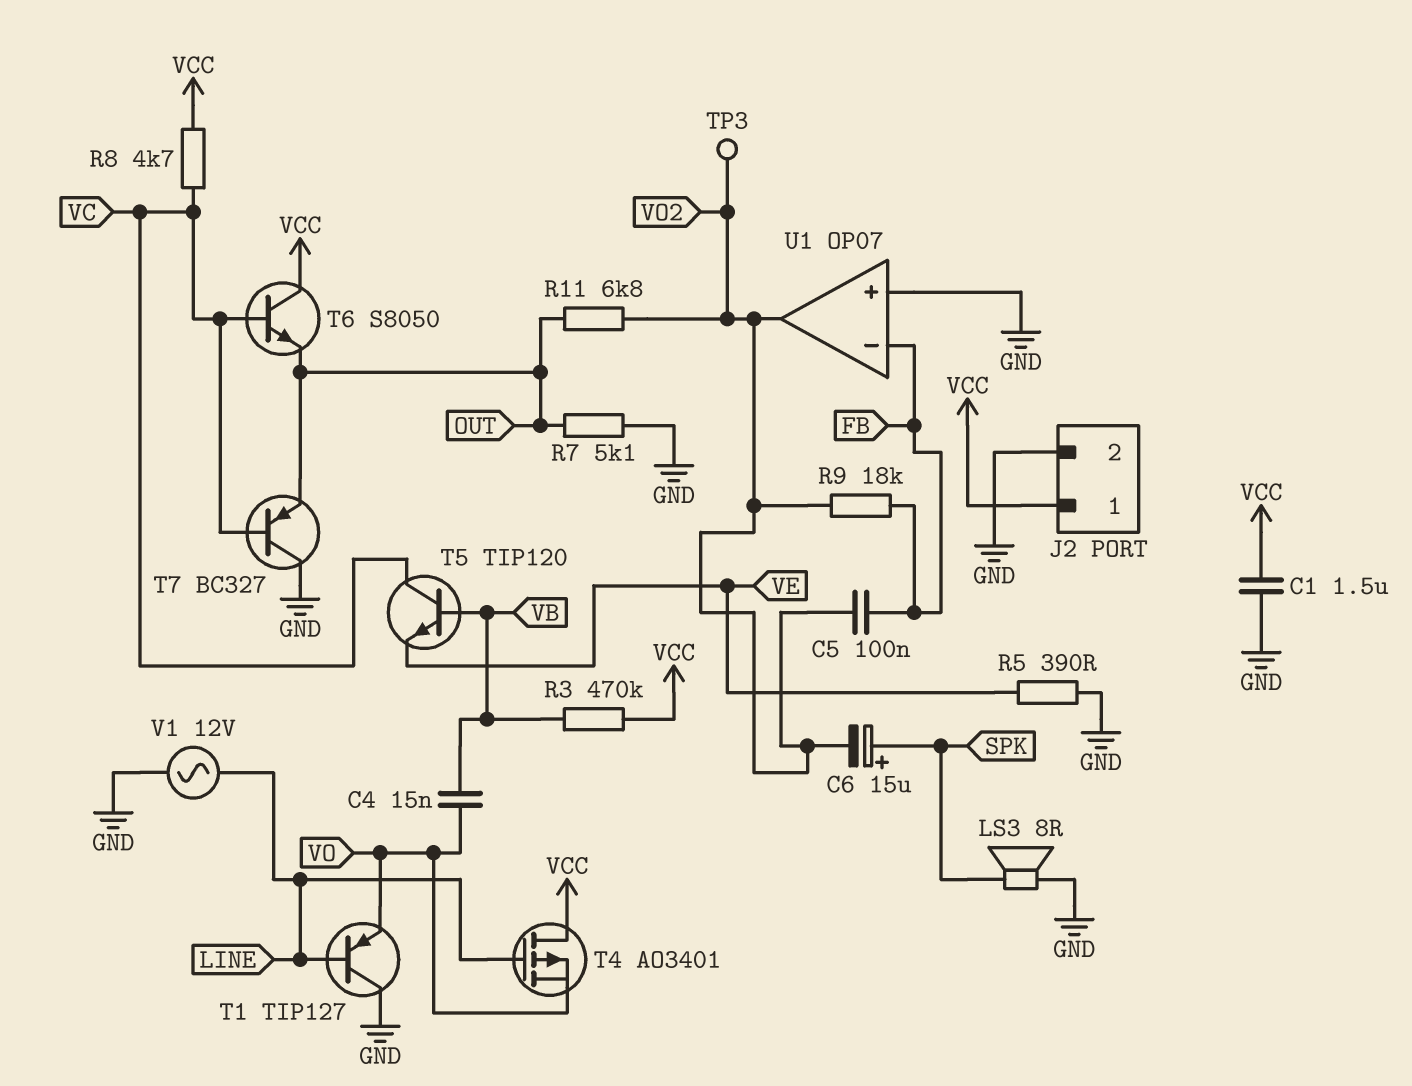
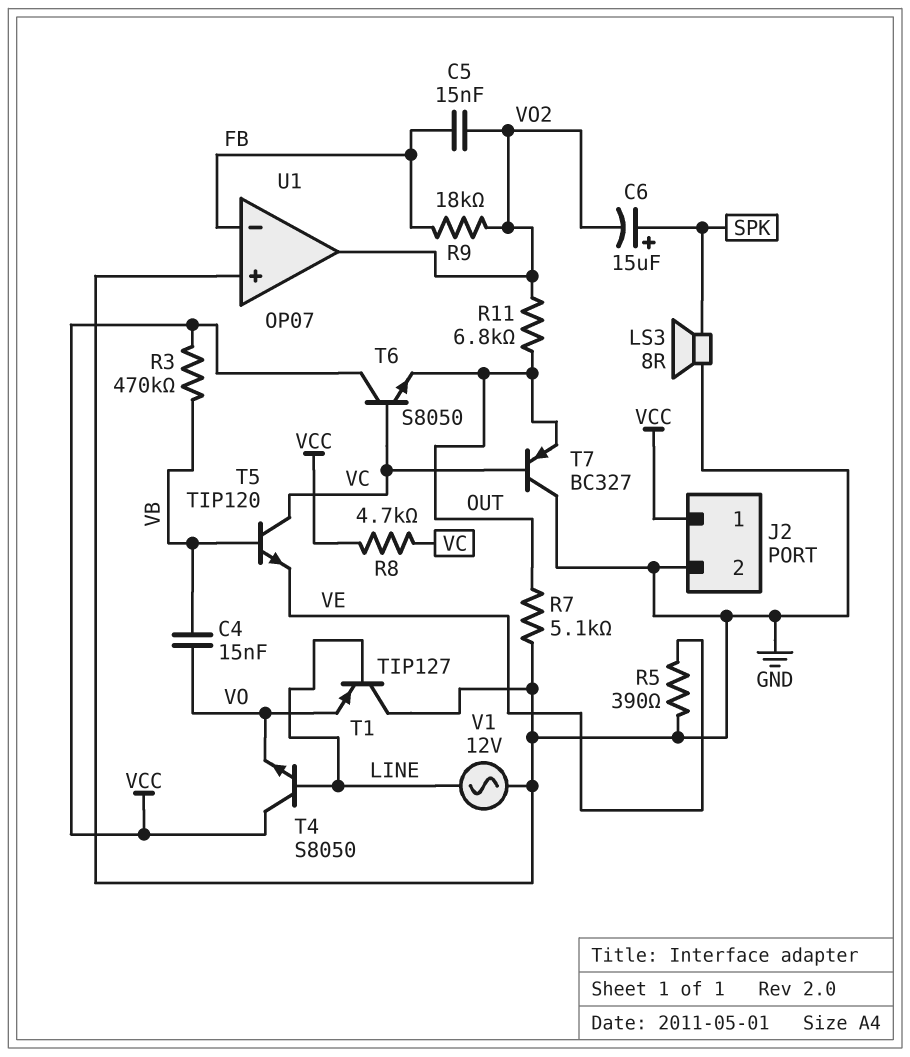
C1: 1.5uF (GND, VCC) -> none
C5: 100nF (FB, VO2) -> 15nF (FB, VO2)
T4: PMOS AO3401 (G LINE, D VCC, S VO) -> NPN S8050 (B LINE, C VCC, E VO)
TP3: test point (VO2) -> none

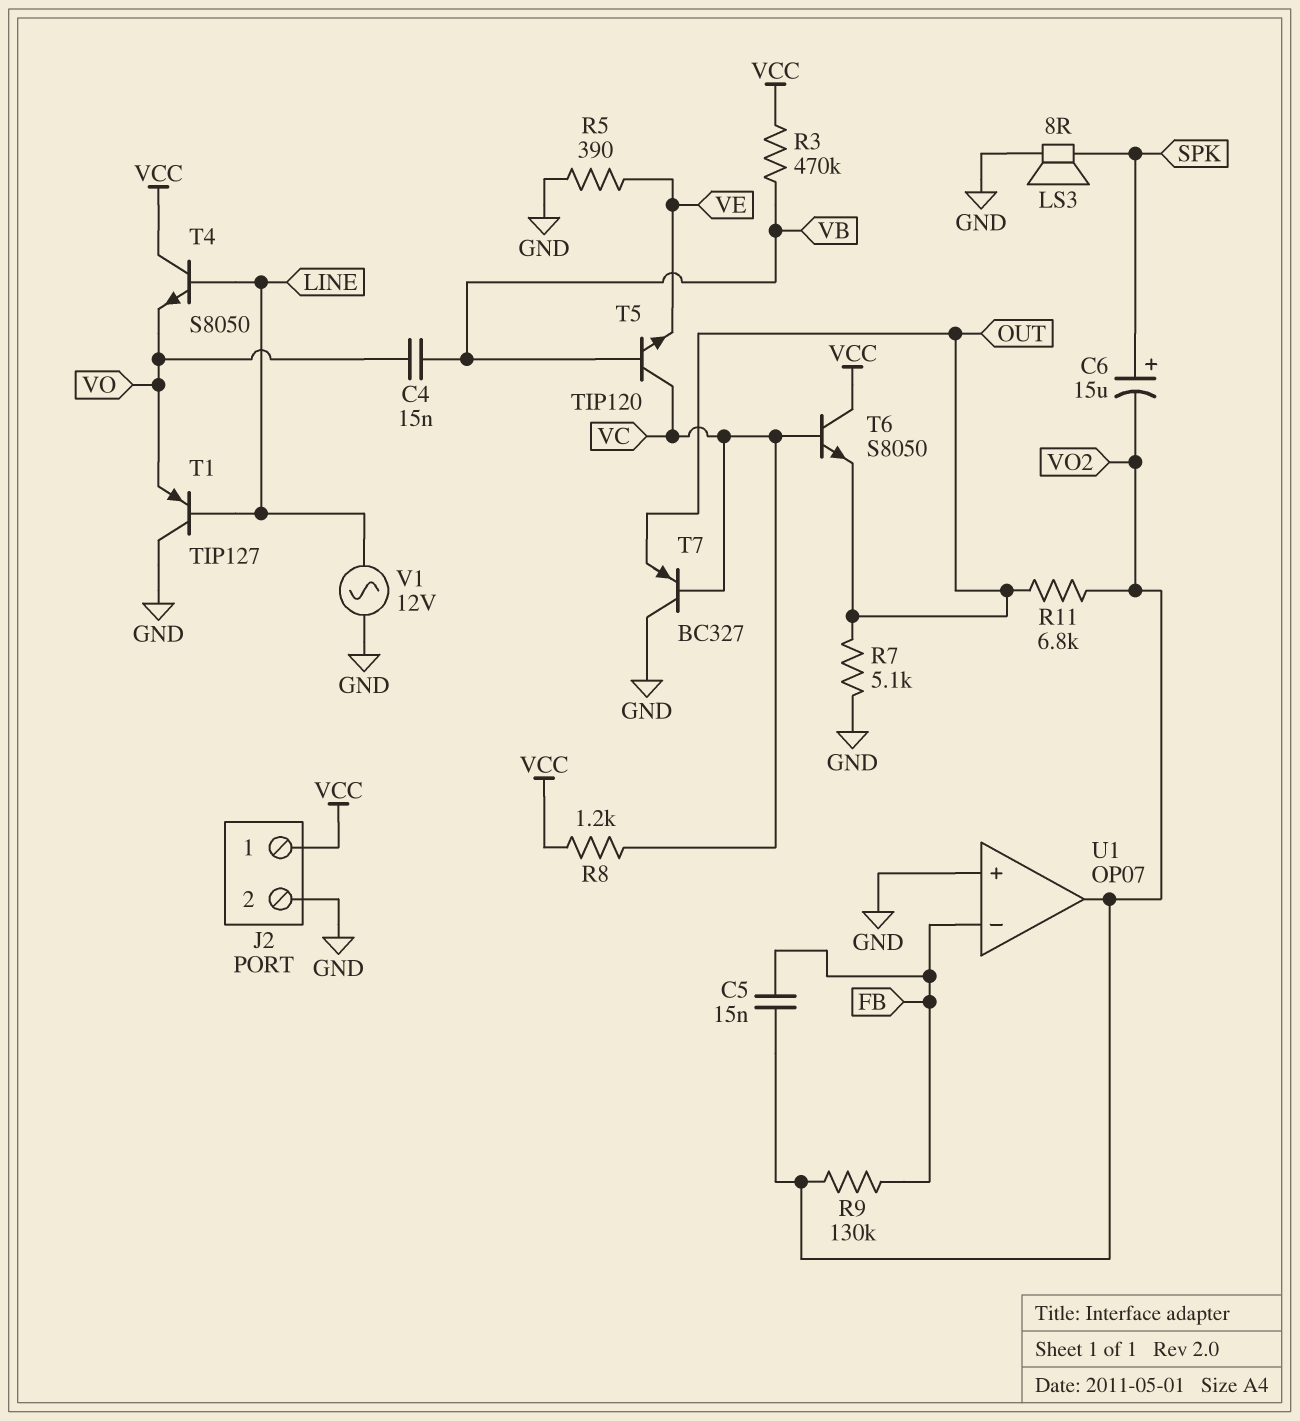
R8: 4.7k (VC, VCC) -> 1.2k (VC, VCC)
R9: 18k (FB, VO2) -> 130k (FB, VO2)

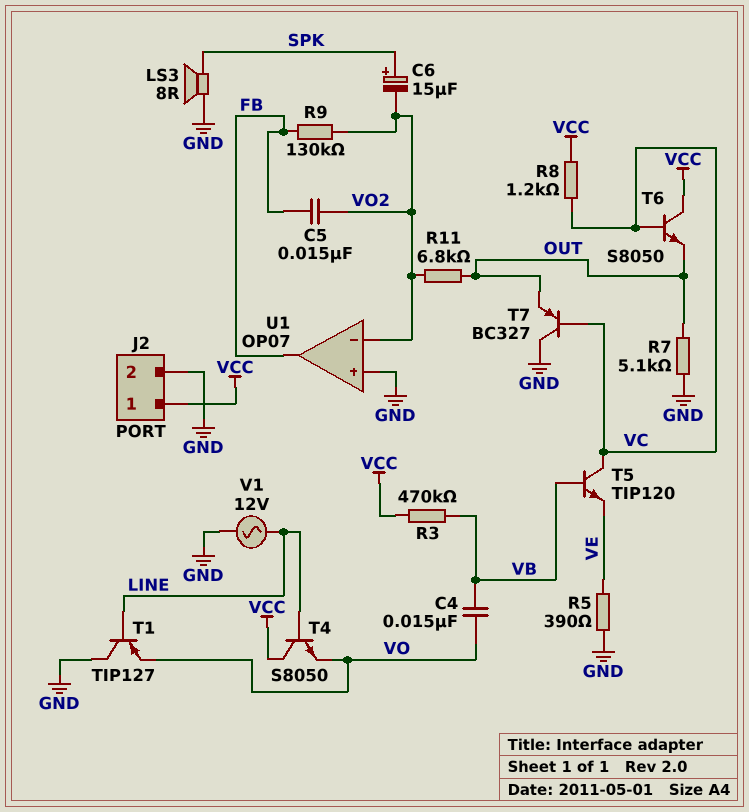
U1 pin in-: FB -> VO2
U1 pin out: VO2 -> FB

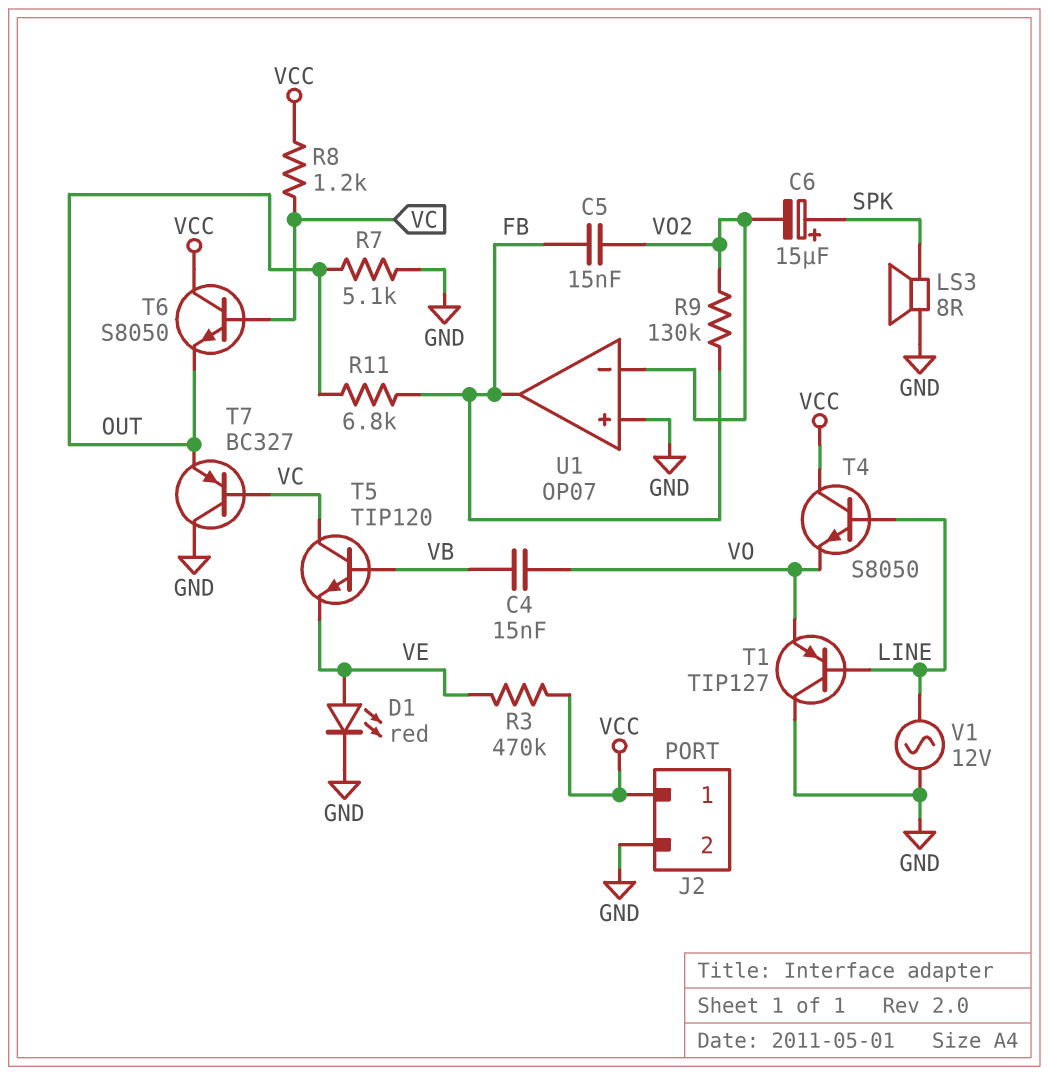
D1: none -> LED red (A VE, K GND)
R3: 470k (VB, VCC) -> 470k (VCC, VE)
R5: 390 (GND, VE) -> none
R11: 6.8k (OUT, VO2) -> 6.8k (FB, OUT)

